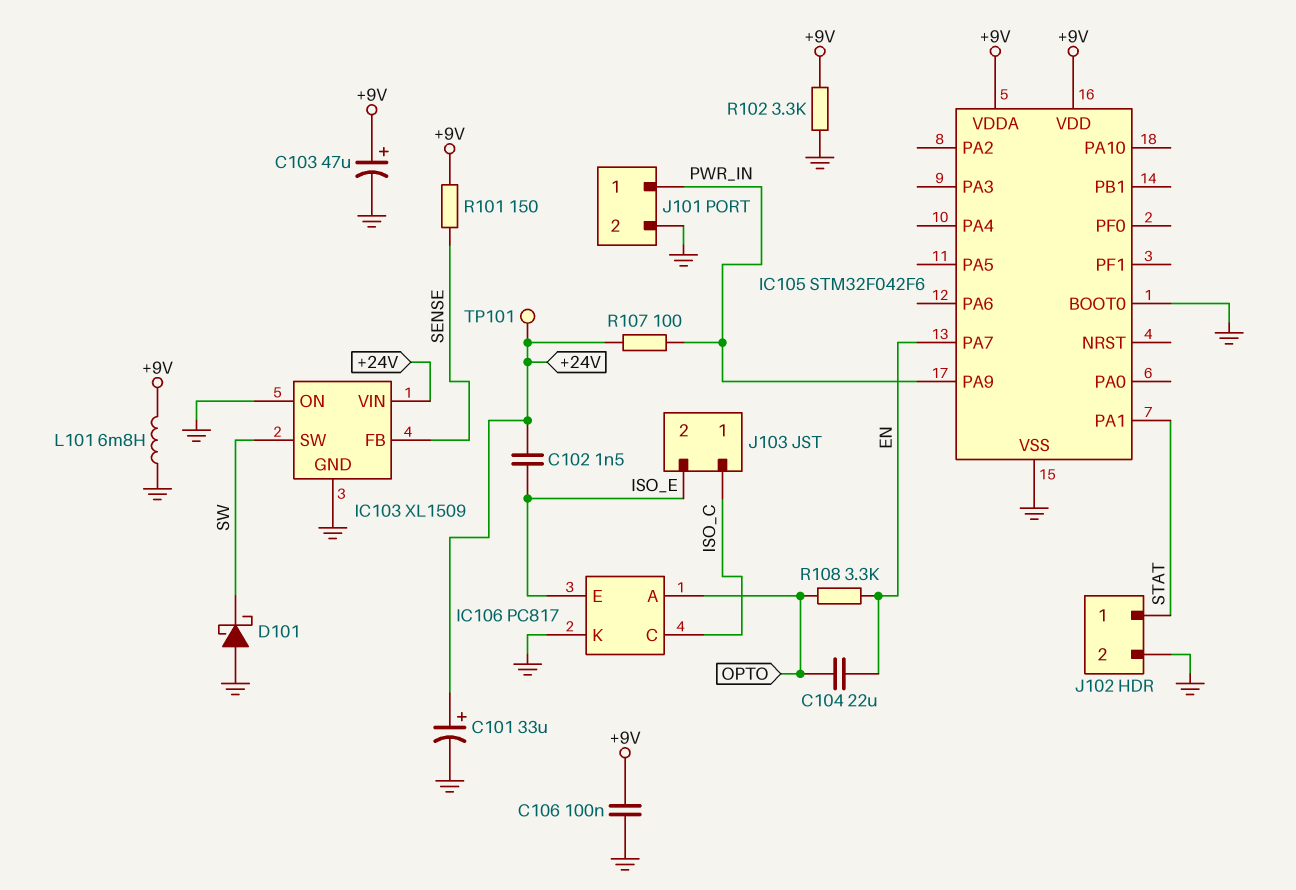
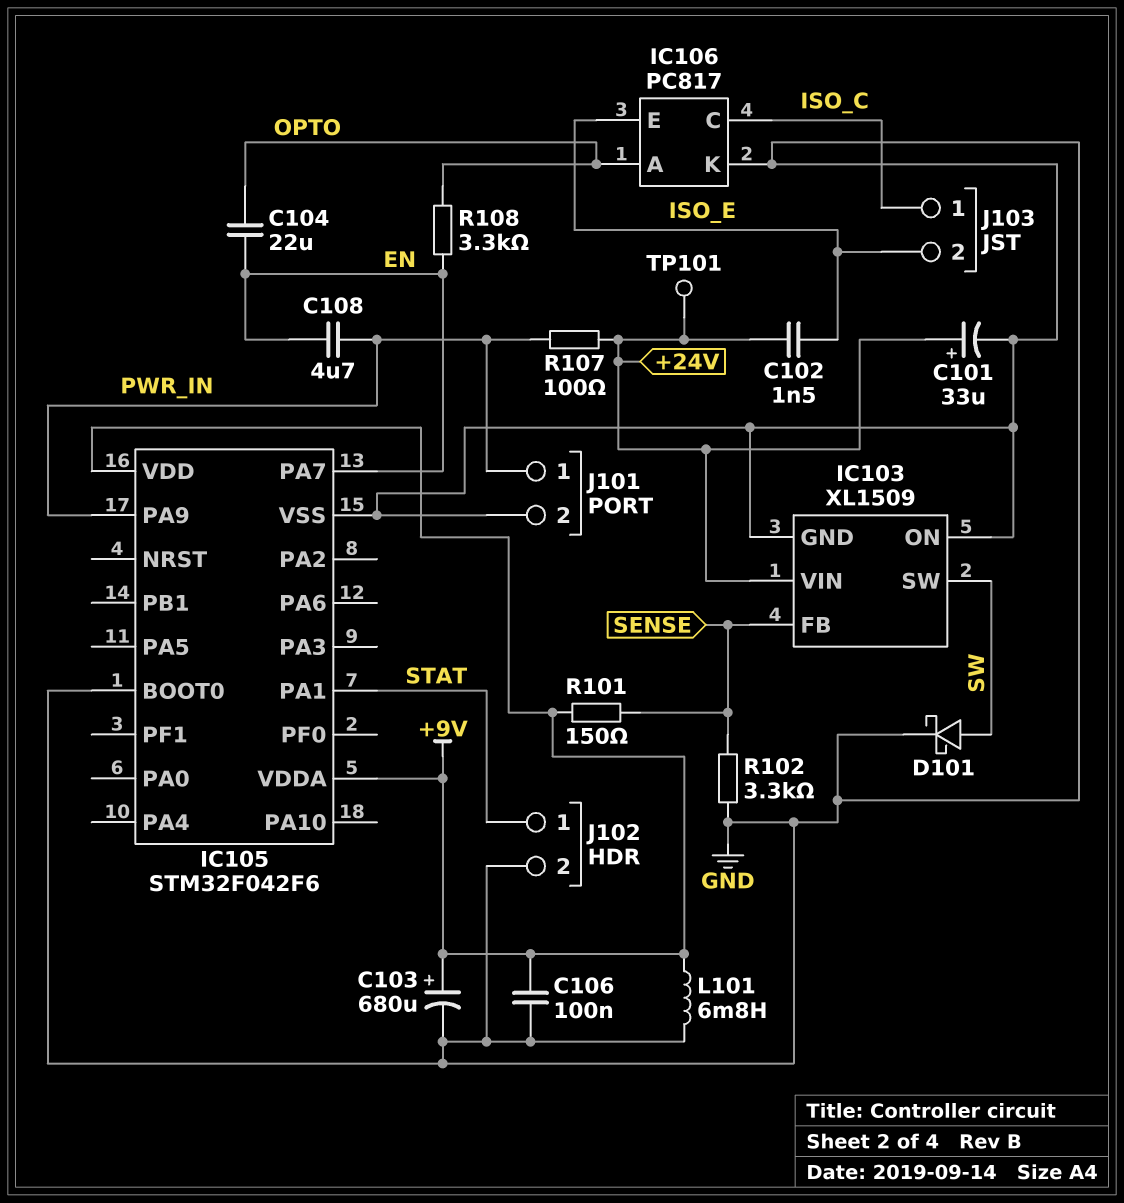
C103: 47uF (plus +9V, minus GND) -> 680uF (plus +9V, minus GND)
C108: none -> 4.7uF (EN, PWR_IN)
D101: schottky (A GND, K SW) -> schottky (A SW, K GND)
R102: 3.3k (+9V, GND) -> 3.3k (GND, SENSE)

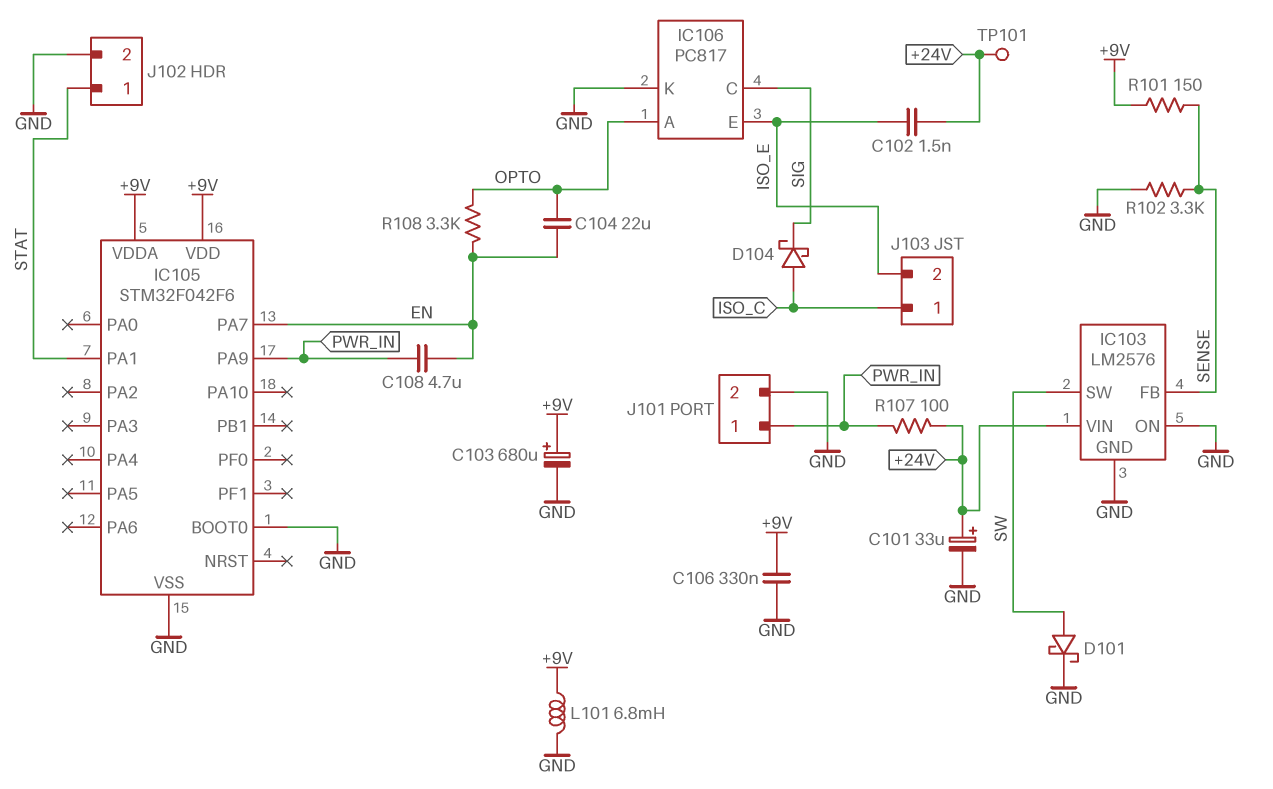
C106: 100nF (+9V, GND) -> 330nF (+9V, GND)
D104: none -> schottky (A ISO_C, K SIG)
IC103: XL1509 -> LM2576
IC106 pin C: ISO_C -> SIG

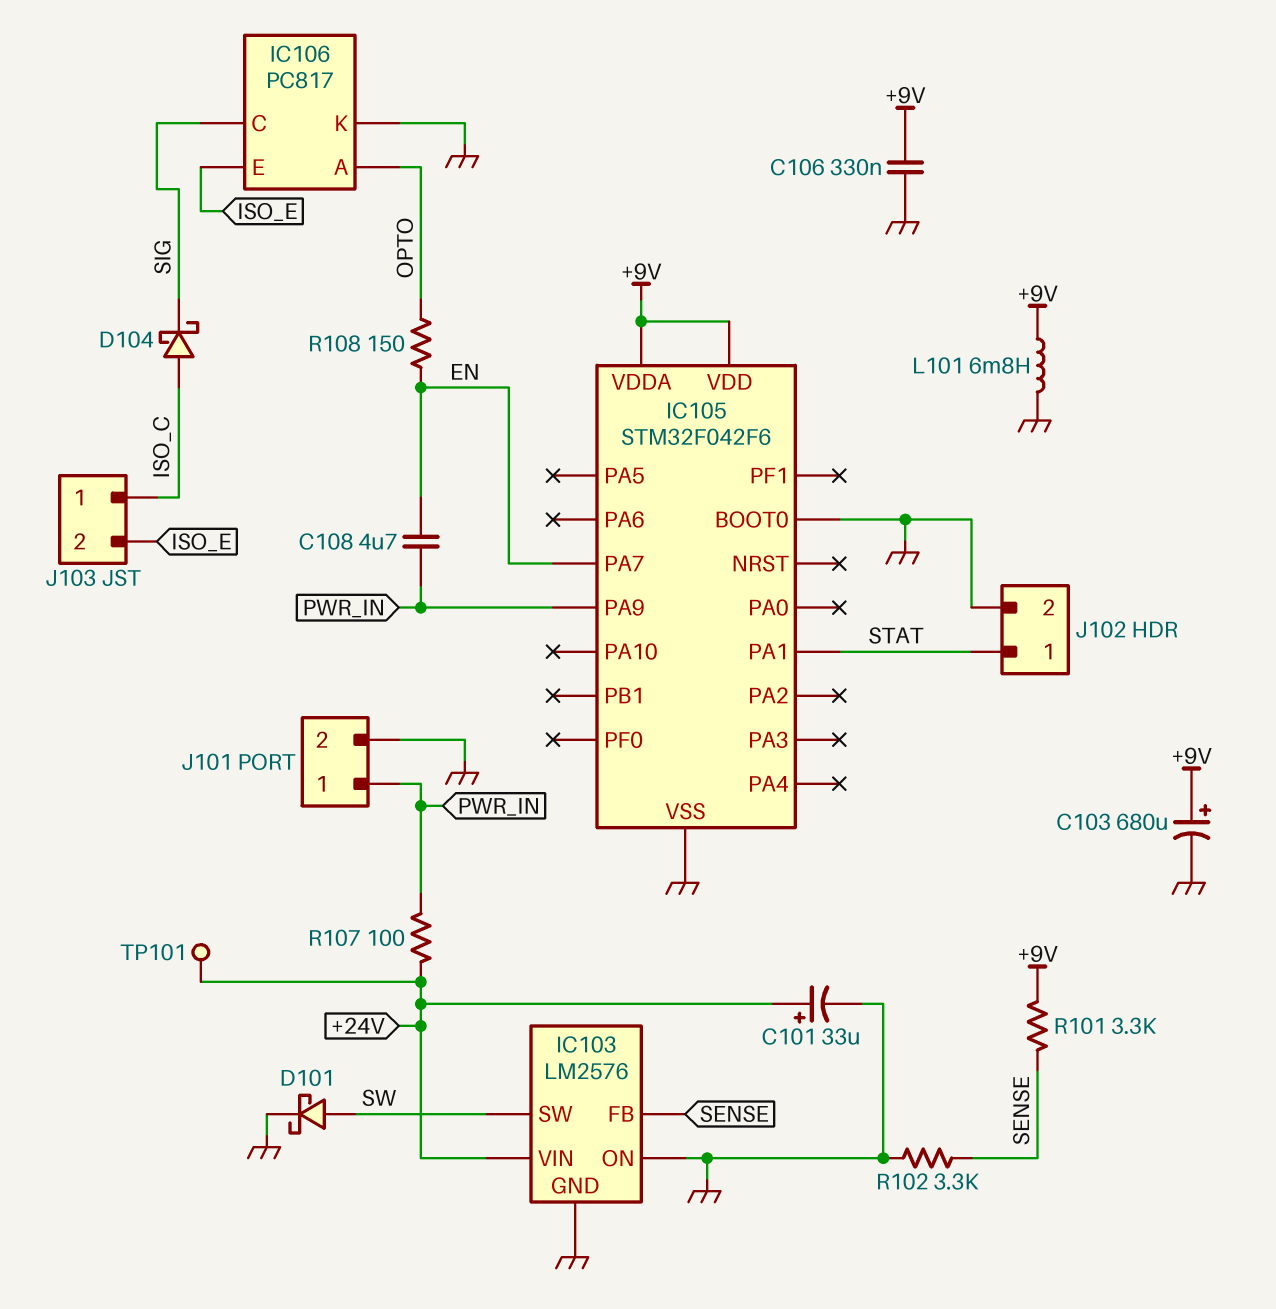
C102: 1.5nF (+24V, ISO_E) -> none
C104: 22uF (EN, OPTO) -> none
R101: 150 (+9V, SENSE) -> 3.3k (+9V, SENSE)
R108: 3.3k (EN, OPTO) -> 150 (EN, OPTO)

